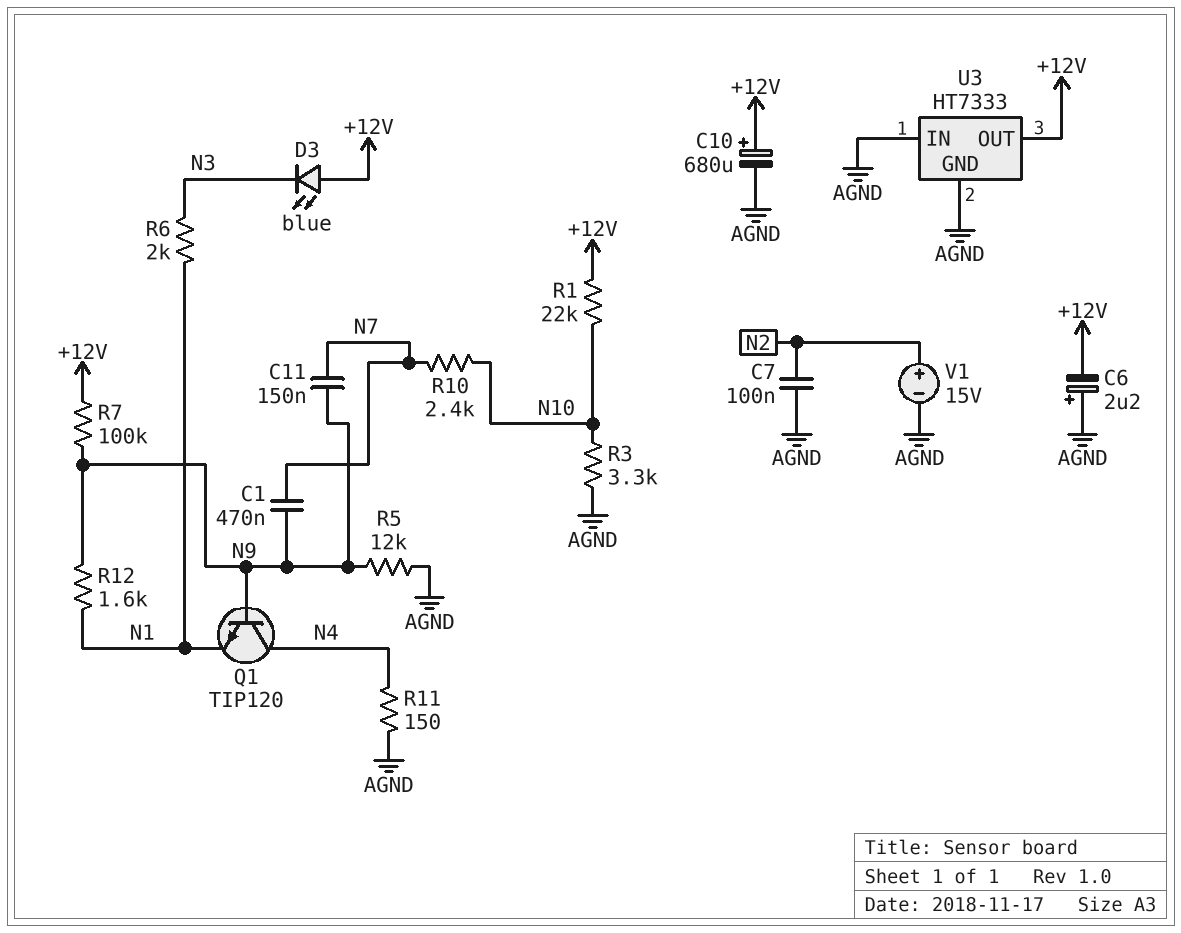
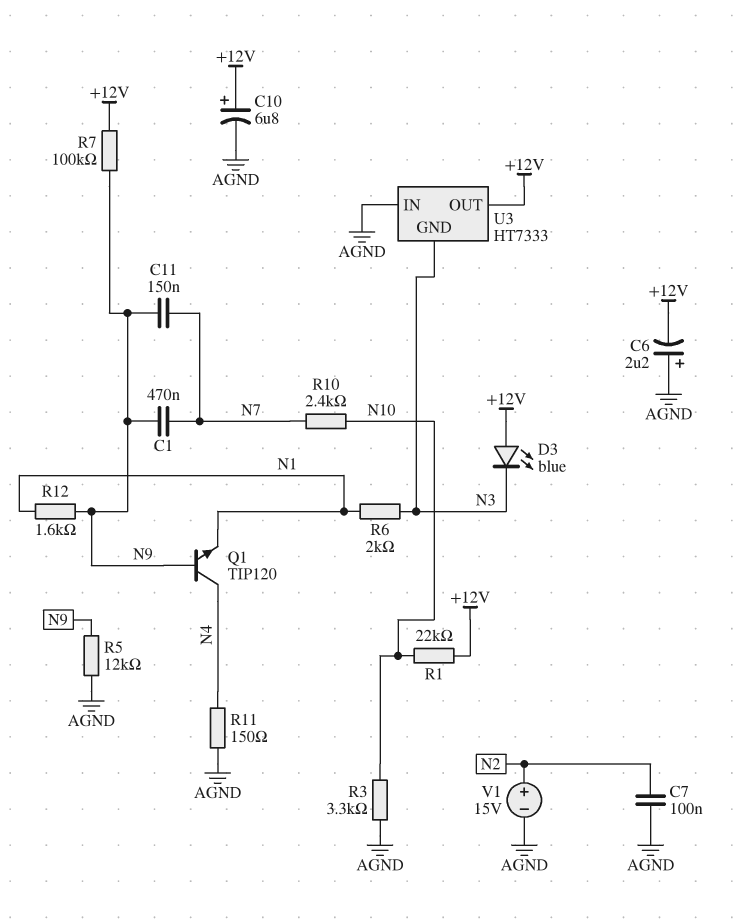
C10: 680uF (plus +12V, minus AGND) -> 6.8uF (plus +12V, minus AGND)
U3 pin GND: AGND -> N3

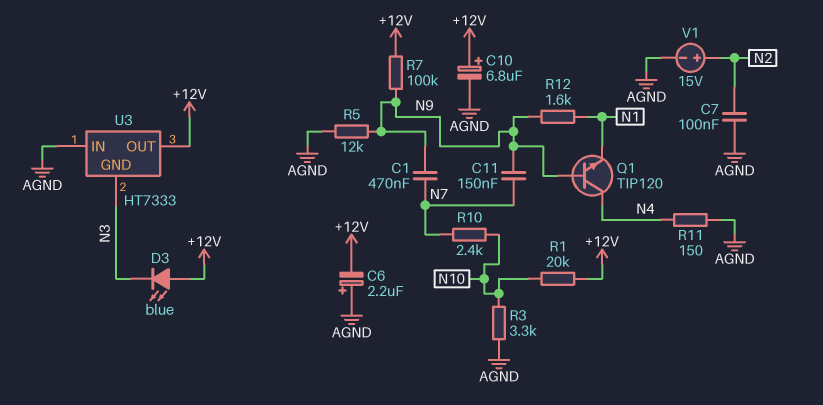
R1: 22k (+12V, N10) -> 20k (+12V, N10)
R6: 2k (N1, N3) -> none

